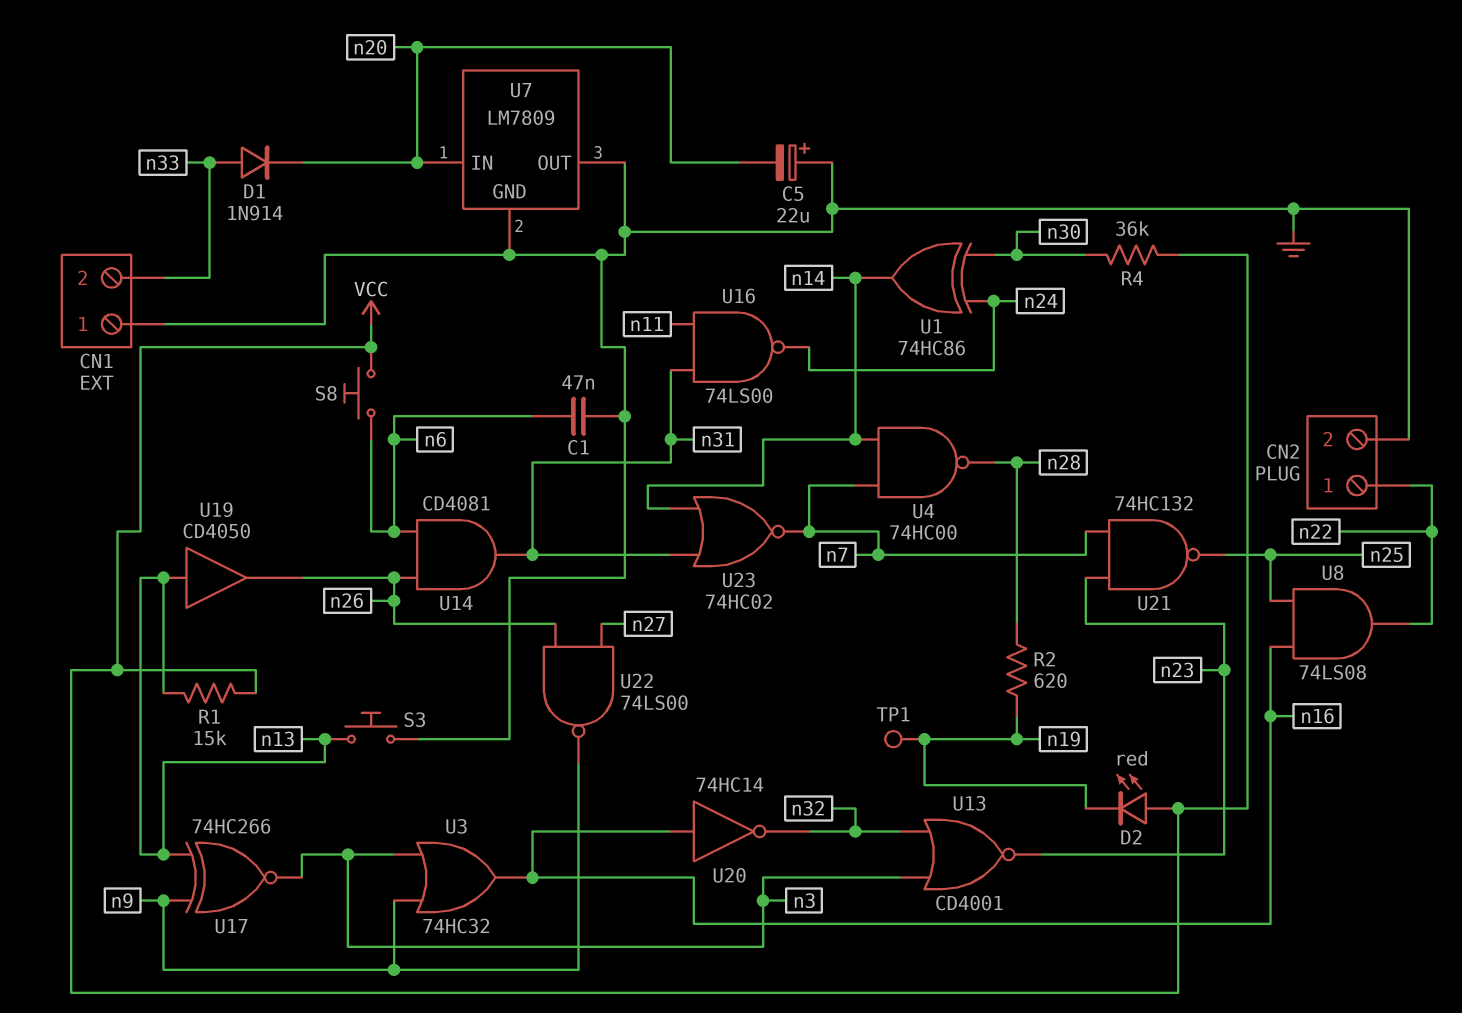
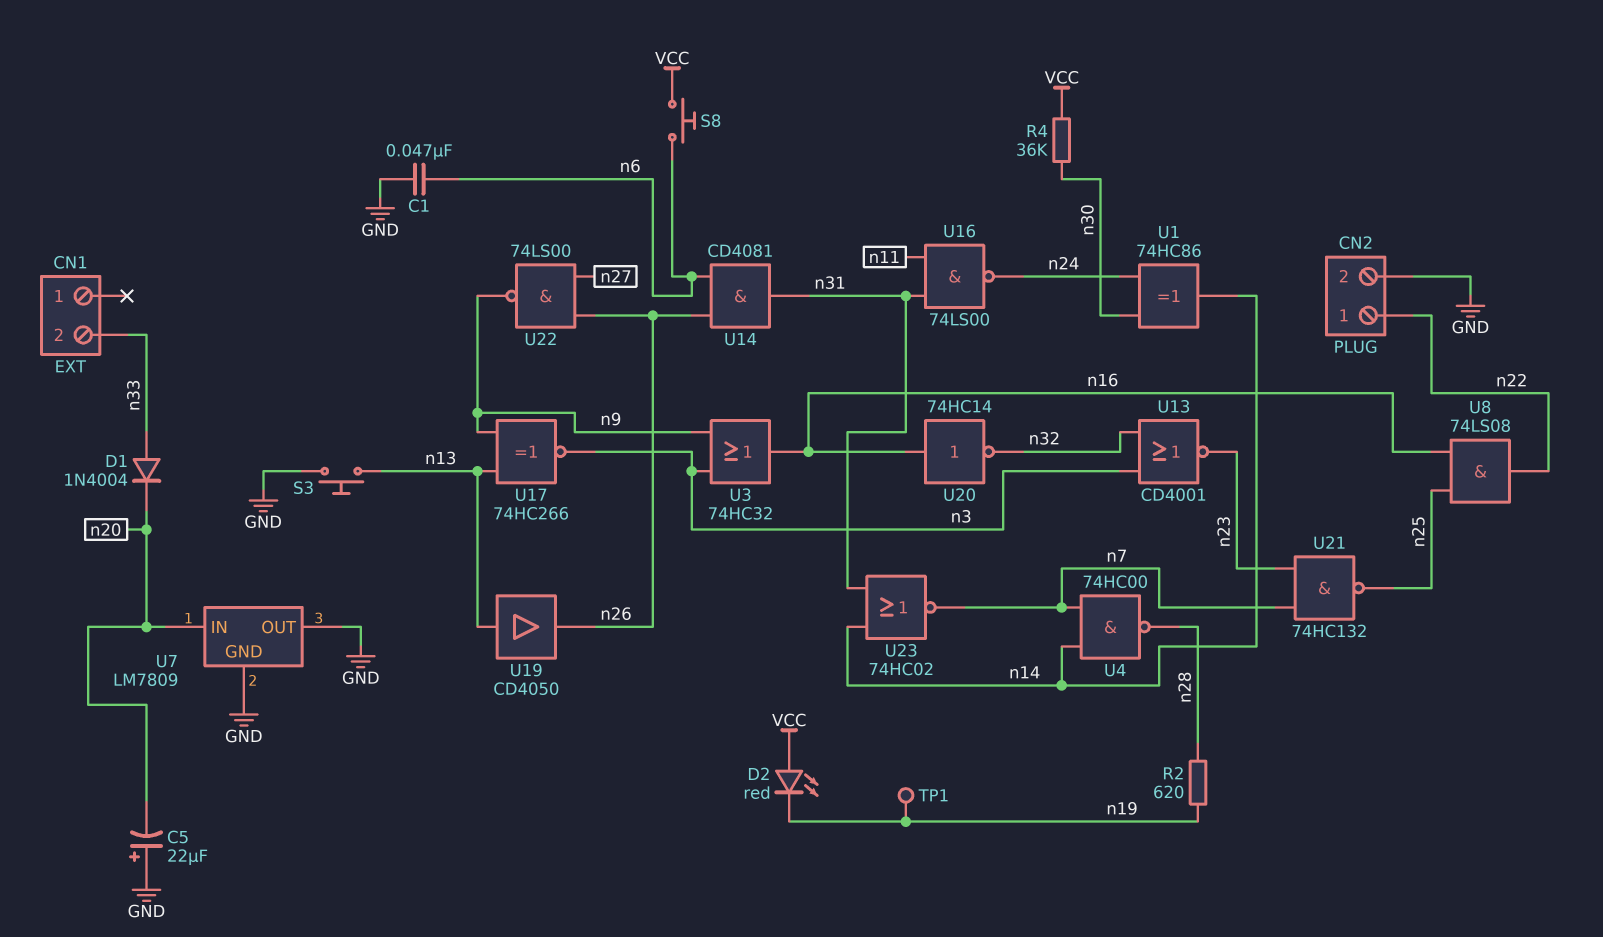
CN1 pin 1: GND -> none
D1: diode 1N914 (A n33, K n20) -> diode 1N4004 (A n33, K n20)
R1: 15k (VCC, n13) -> none

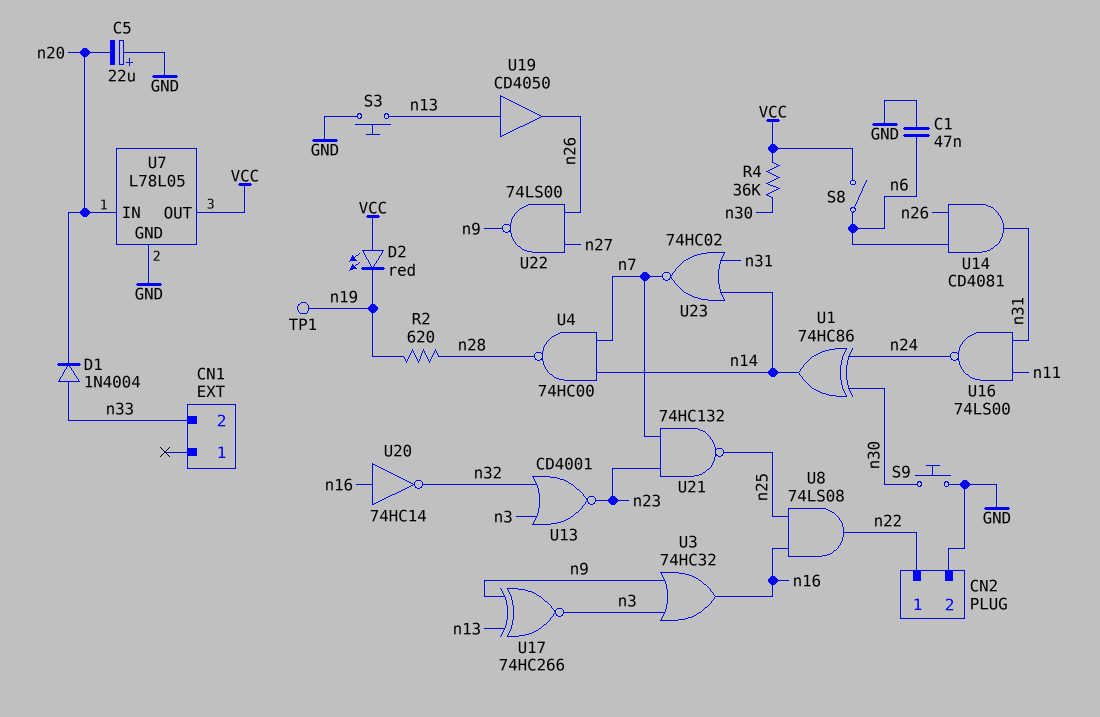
S8: button (VCC, n6) -> switch (VCC, n6)
S9: none -> button (GND, n30)
U7: LM7809 -> L78L05
U7 pin OUT: GND -> VCC

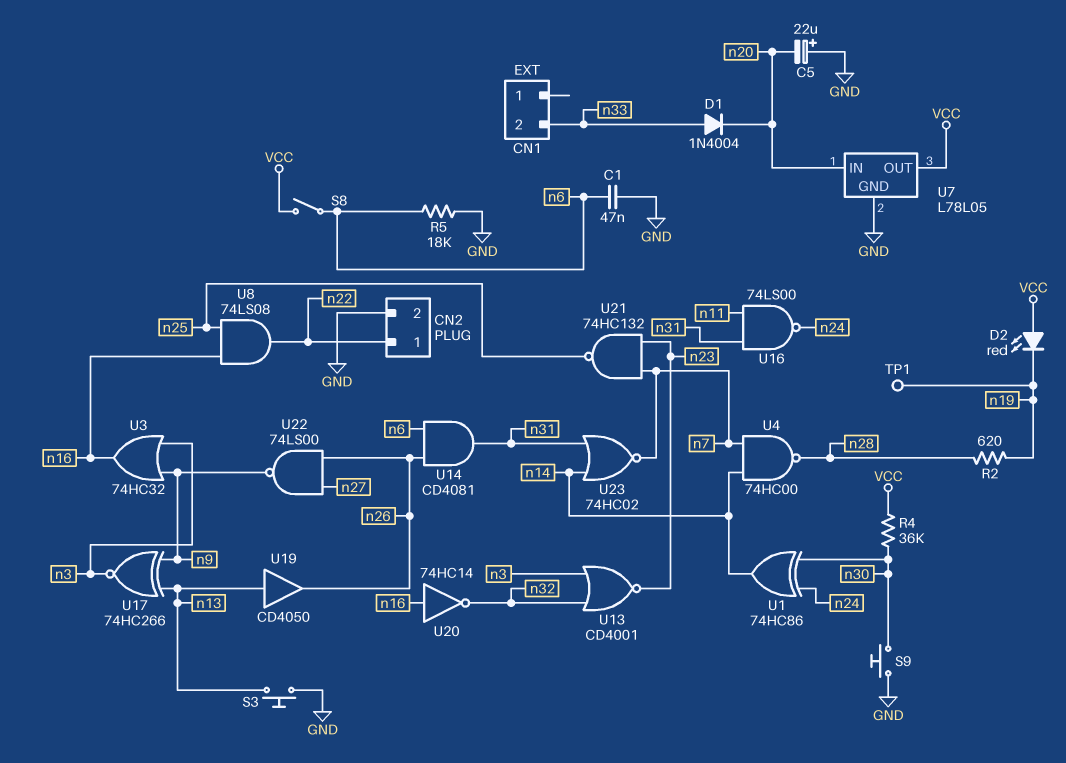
R5: none -> 18k (GND, n6)

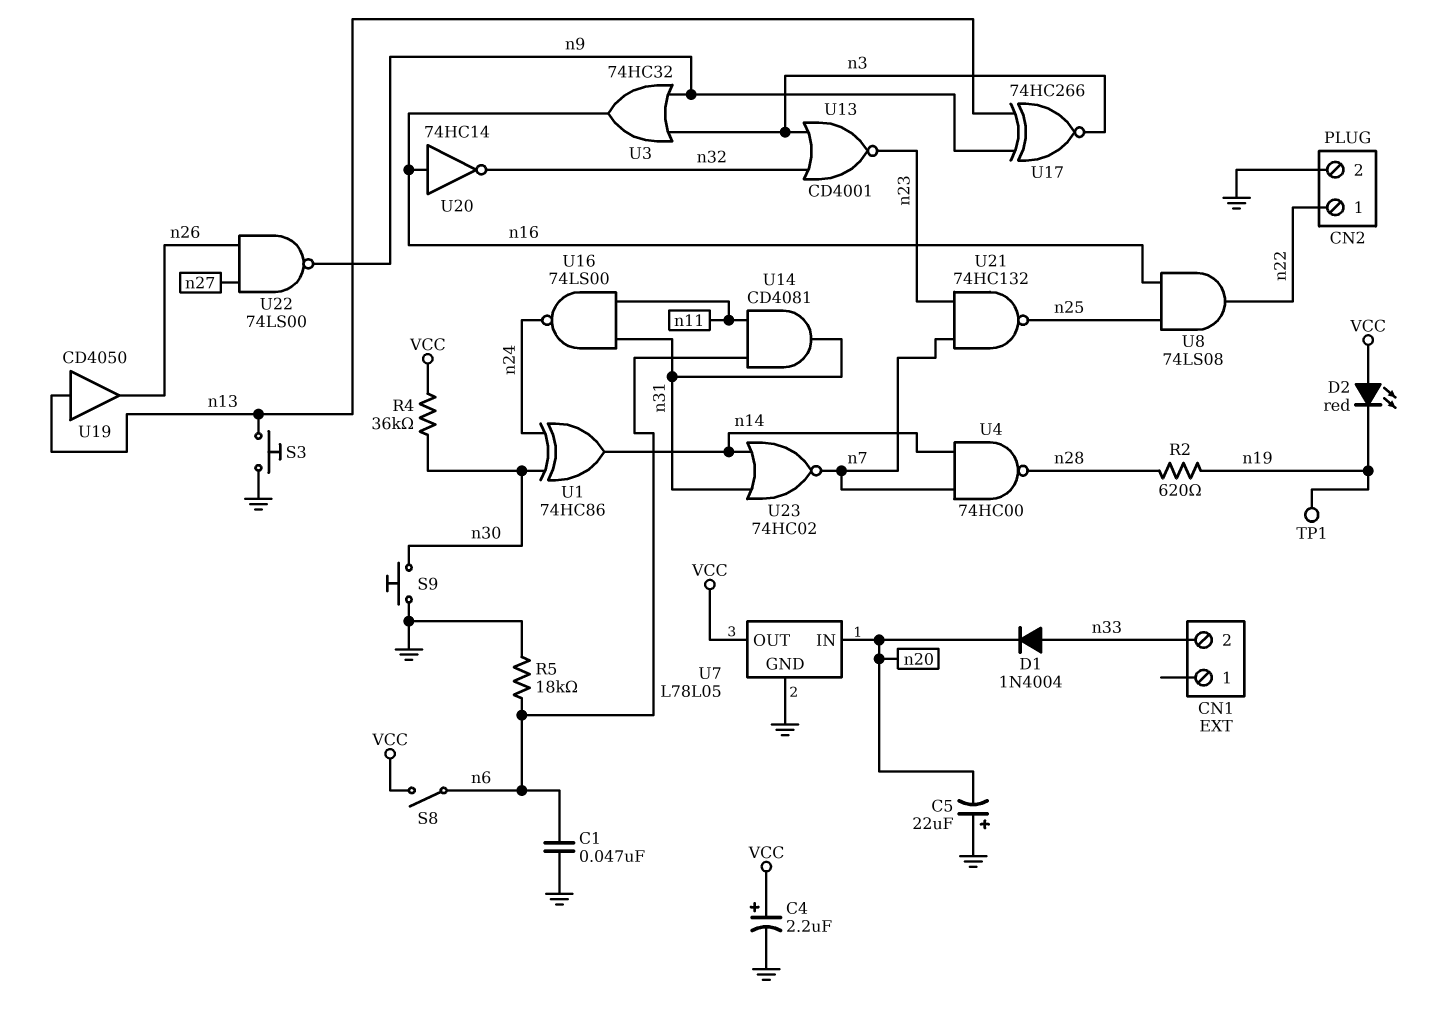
C4: none -> 2.2uF (plus VCC, minus GND)
U14: AND CD4081 (in n6, in n26, out n31) -> AND CD4081 (in n6, in n11, out n31)

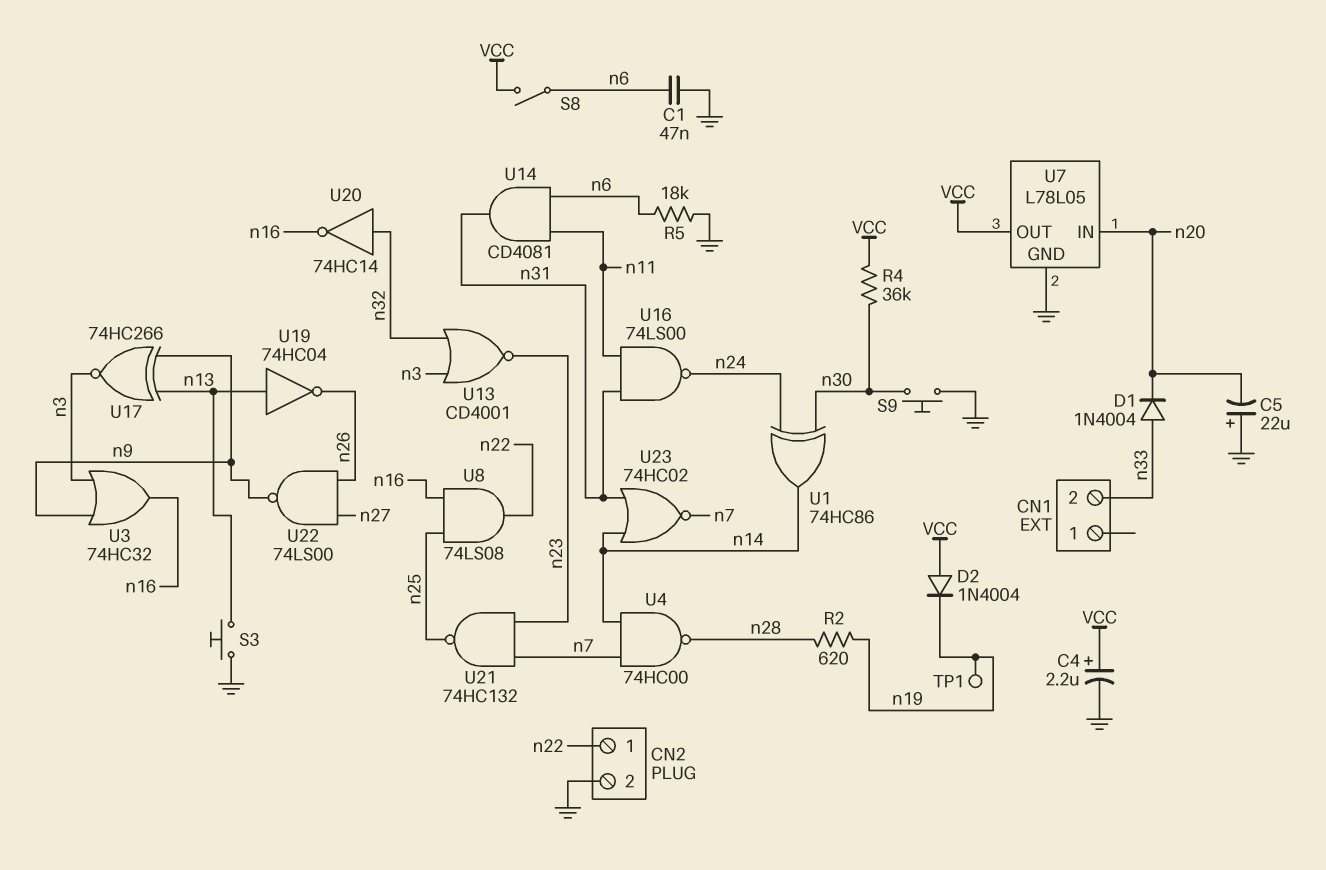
D2: LED red (A VCC, K n19) -> diode 1N4004 (A VCC, K n19)
U19: buffer CD4050 (in n13, out n26) -> NOT 74HC04 (in n13, out n26)
U20: NOT 74HC14 (in n16, out n32) -> NOT 74HC14 (in n32, out n16)

